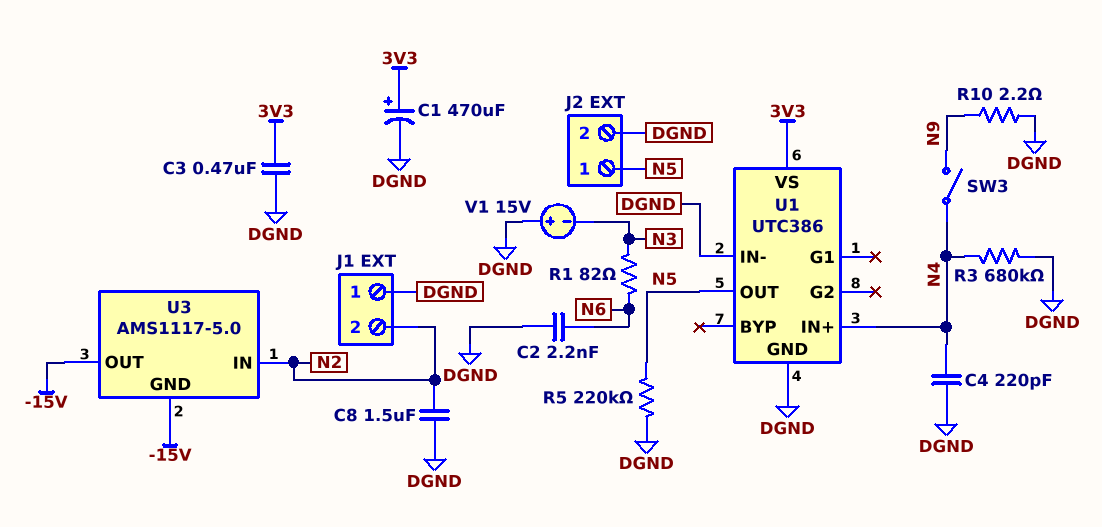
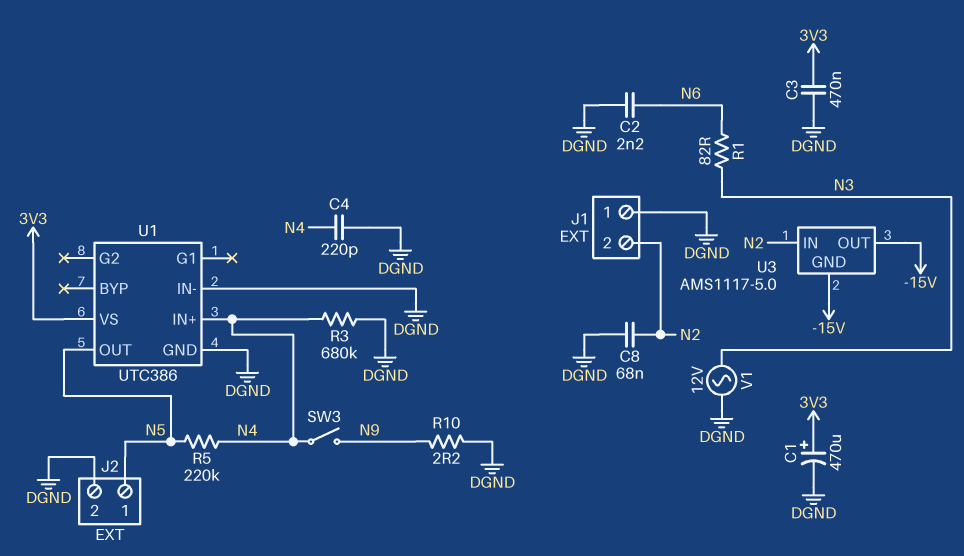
C8: 1.5uF (DGND, N2) -> 68nF (DGND, N2)
R5: 220k (DGND, N5) -> 220k (N4, N5)
V1: 15V (plus DGND, minus N3) -> AC 12V (DGND, N3)

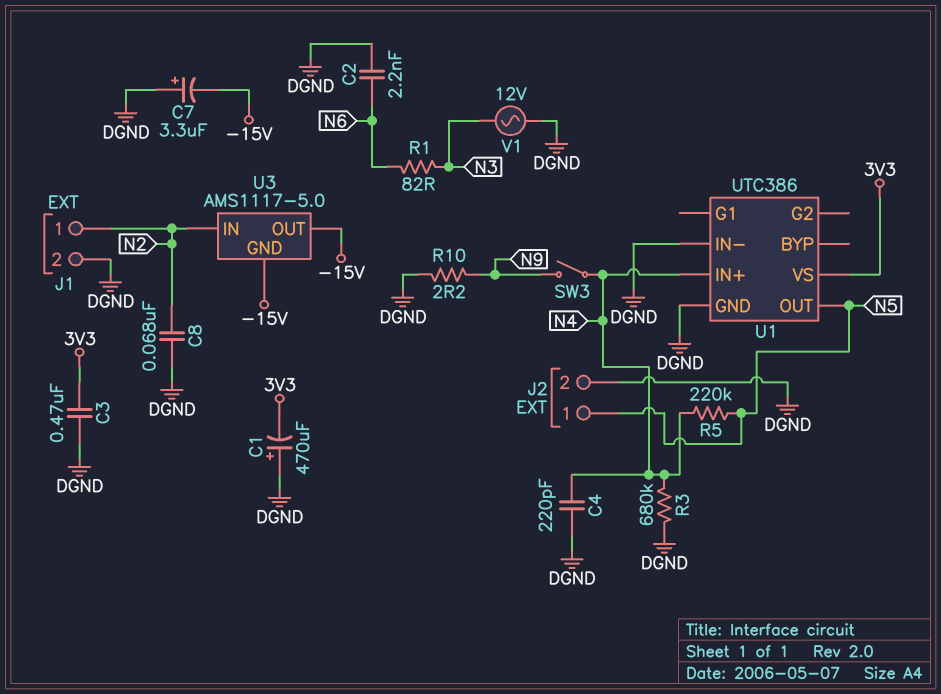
C1: 470uF (plus 3V3, minus DGND) -> 470uF (plus DGND, minus 3V3)
C7: none -> 3.3uF (plus DGND, minus -15V)
J1 pin 1: DGND -> N2
J1 pin 2: N2 -> DGND

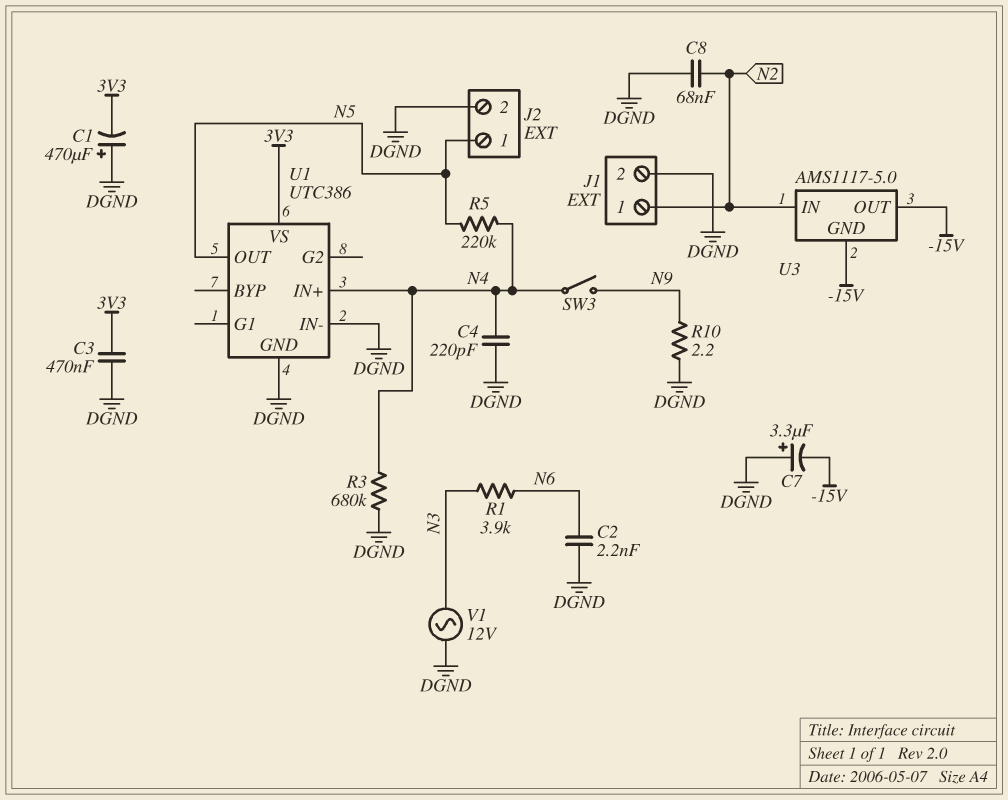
R1: 82 (N3, N6) -> 3.9k (N3, N6)

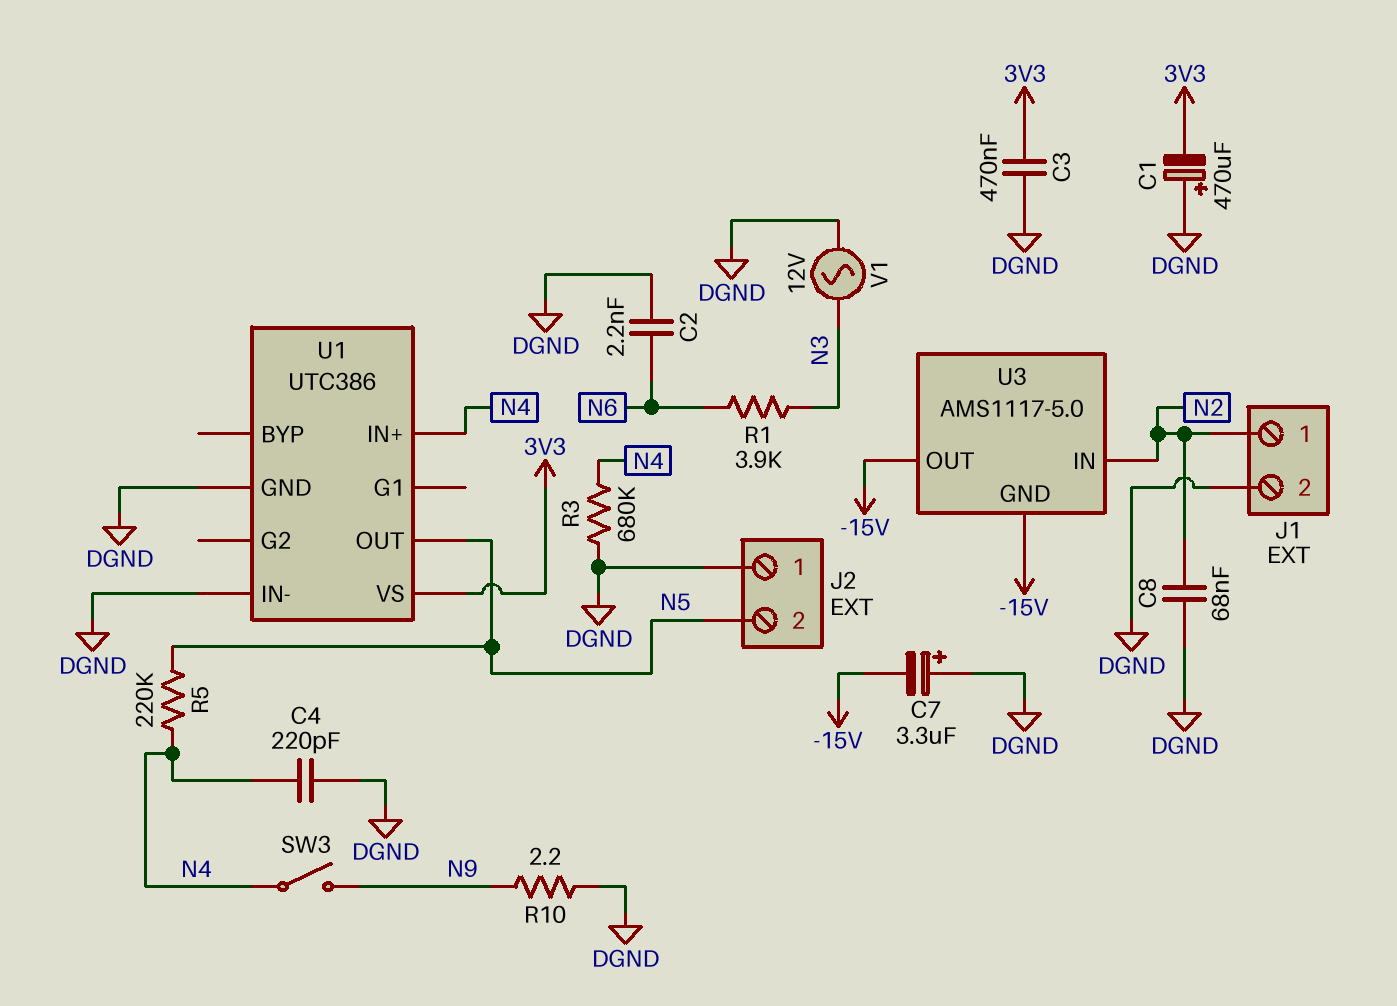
J2 pin 1: N5 -> DGND
J2 pin 2: DGND -> N5

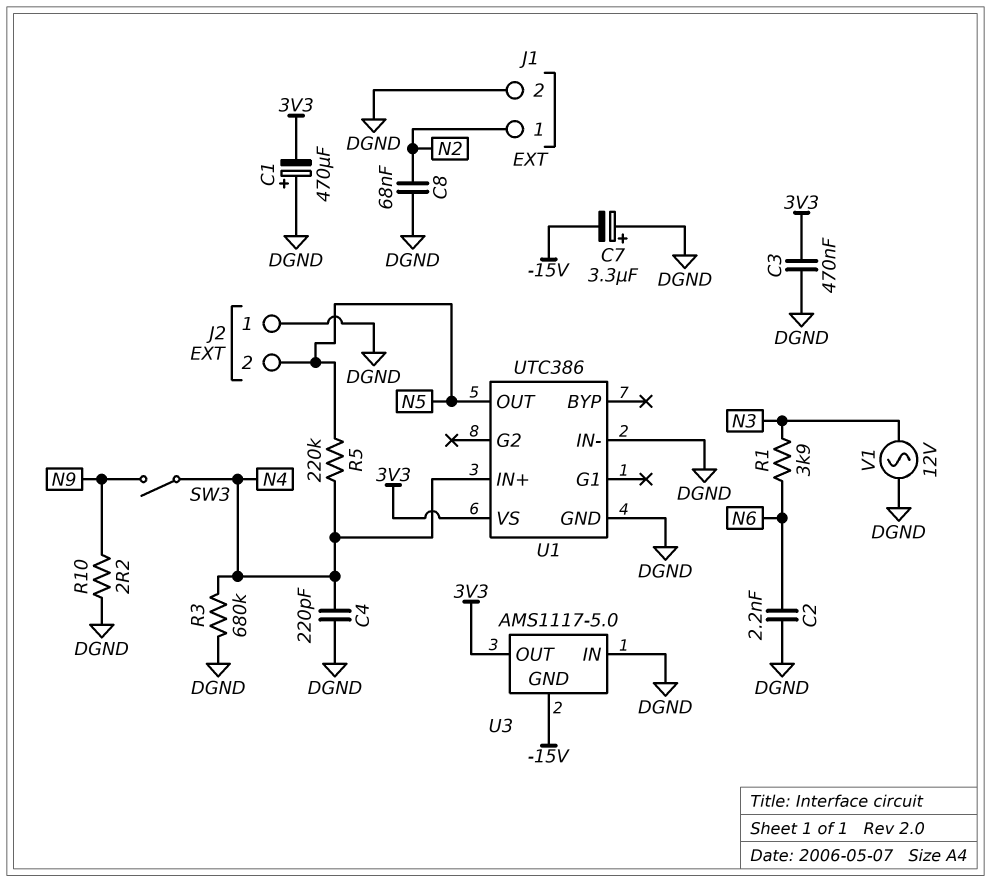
U3 pin IN: N2 -> DGND
U3 pin OUT: -15V -> 3V3

